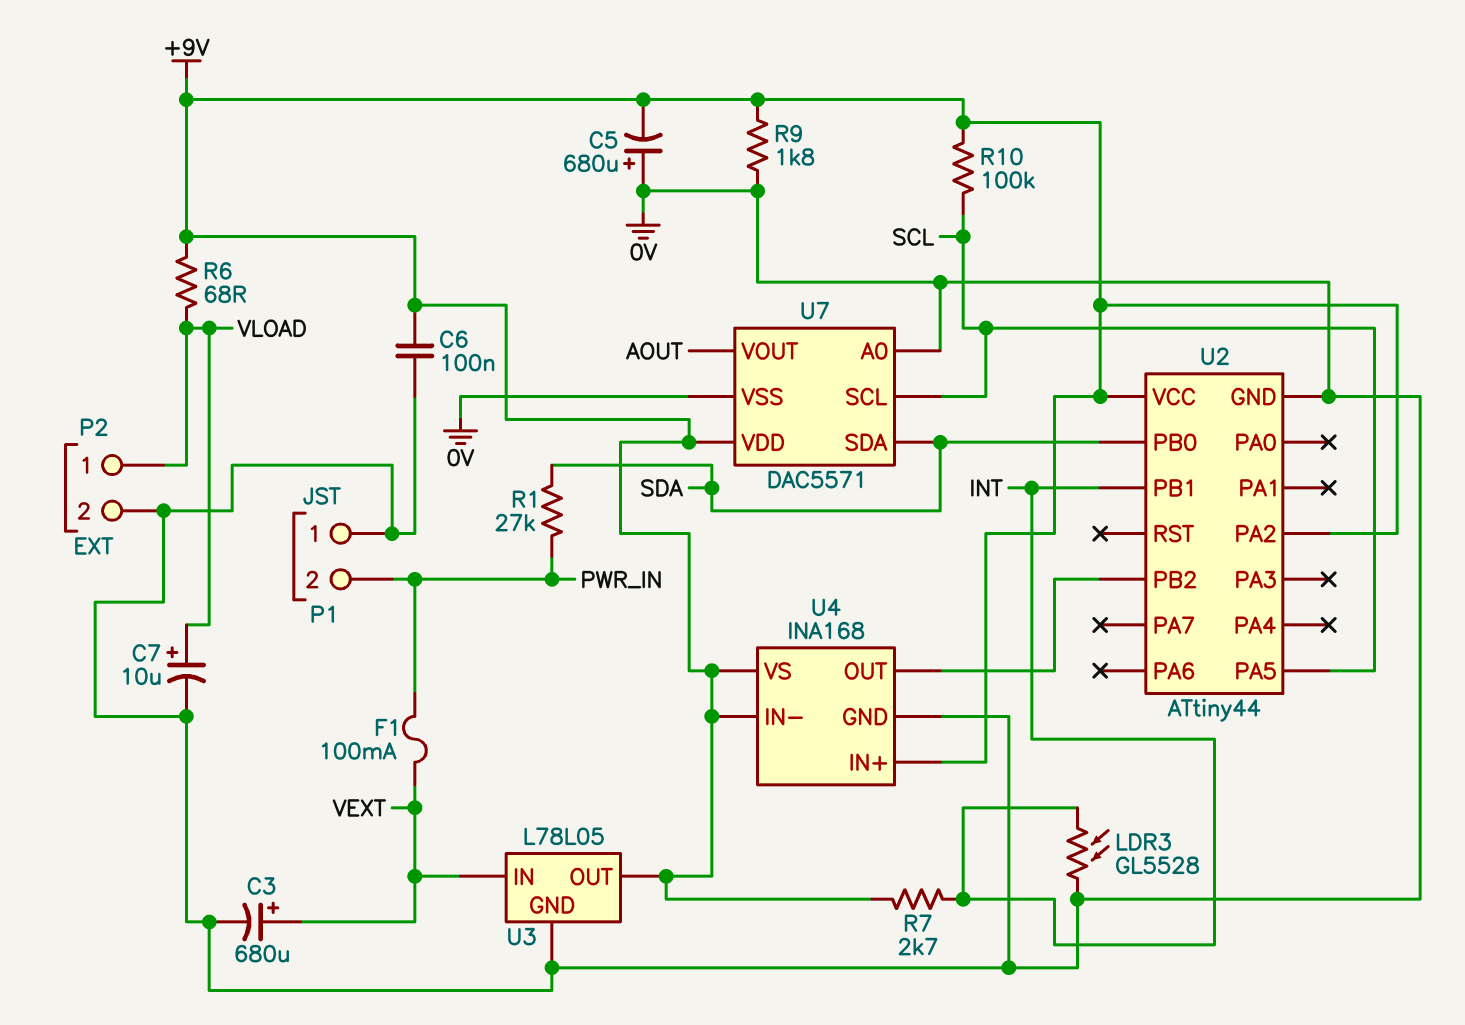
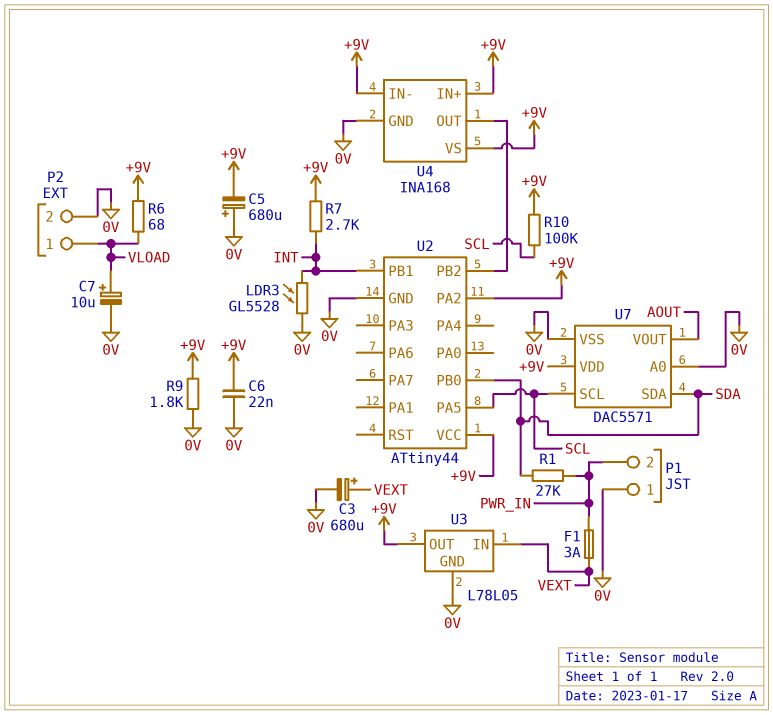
C6: 100nF (+9V, 0V) -> 22nF (+9V, 0V)
F1: 100mA (PWR_IN, VEXT) -> 3A (PWR_IN, VEXT)

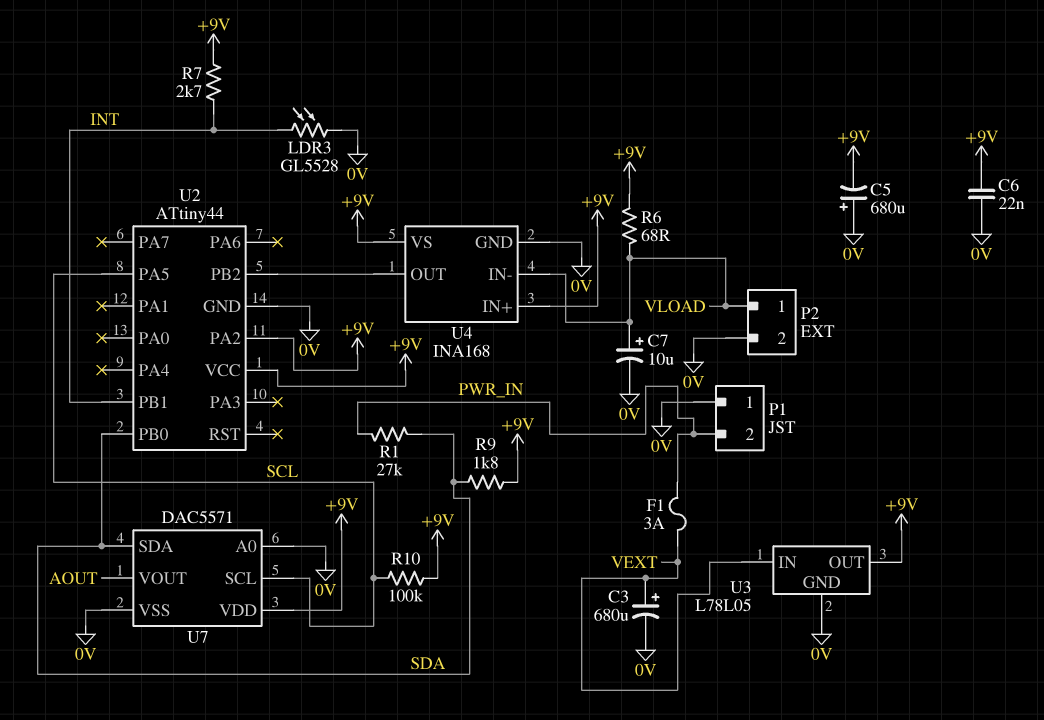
R9: 1.8k (+9V, 0V) -> 1.8k (+9V, SDA)
U4 pin IN-: +9V -> VLOAD

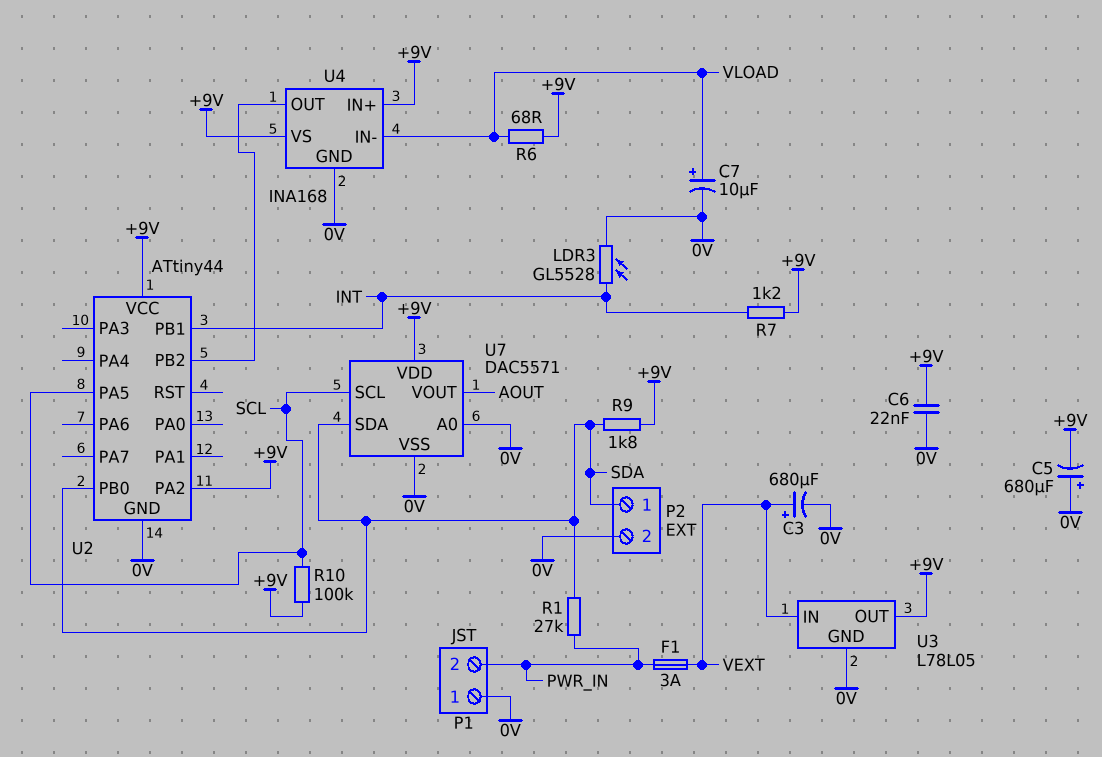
P2 pin 1: VLOAD -> SDA
R7: 2.7k (+9V, INT) -> 1.2k (+9V, INT)

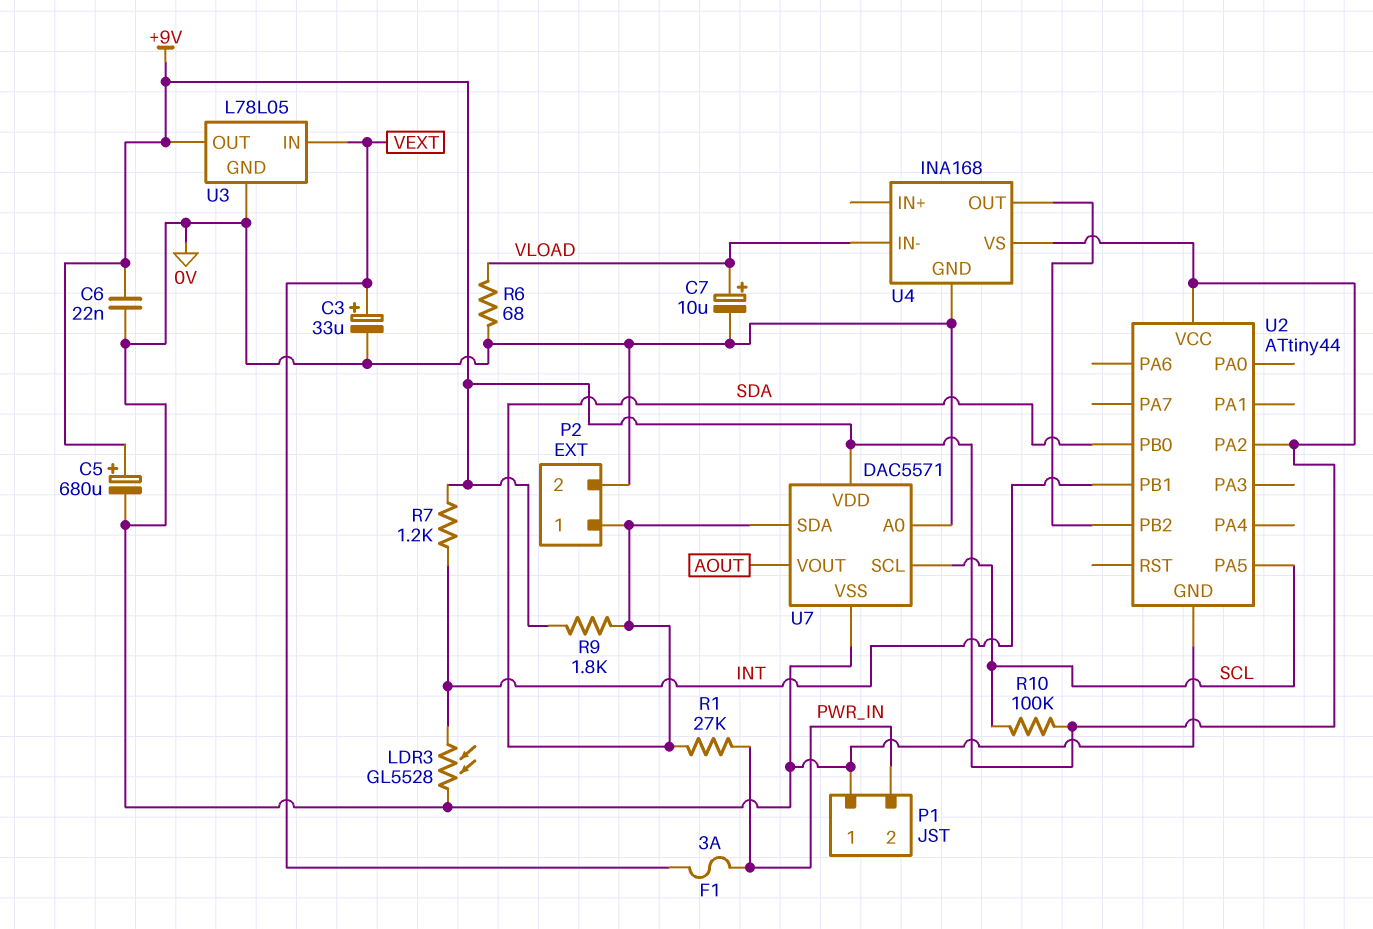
C3: 680uF (plus VEXT, minus 0V) -> 33uF (plus VEXT, minus 0V)
C5: 680uF (plus 0V, minus +9V) -> 680uF (plus +9V, minus 0V)
R6: 68 (+9V, VLOAD) -> 68 (0V, VLOAD)
U4 pin IN+: +9V -> none

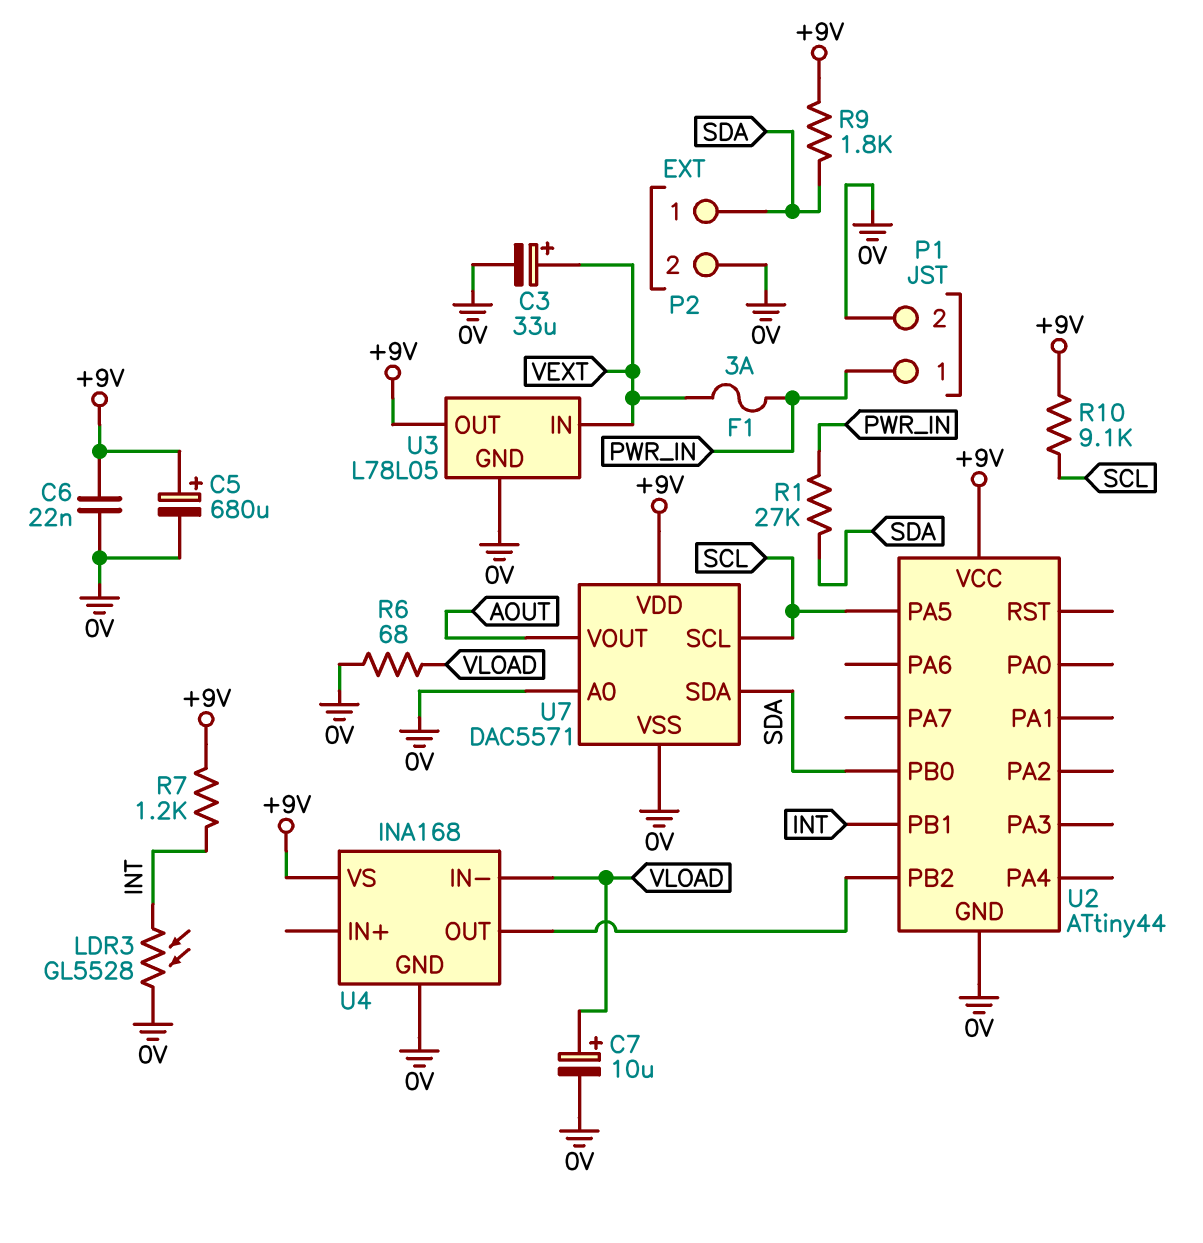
P1 pin 1: 0V -> PWR_IN
P1 pin 2: PWR_IN -> 0V
R10: 100k (+9V, SCL) -> 9.1k (+9V, SCL)
U2 pin PA2: +9V -> none

